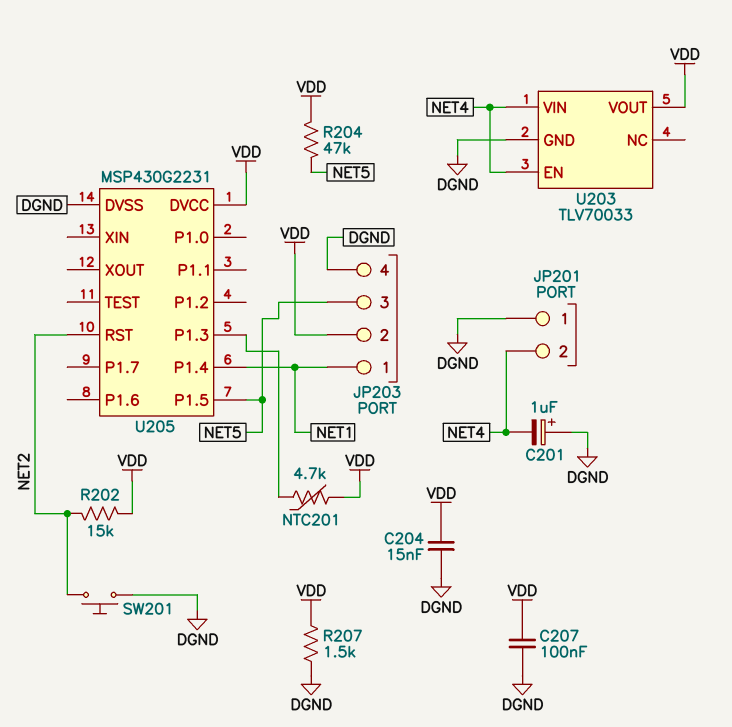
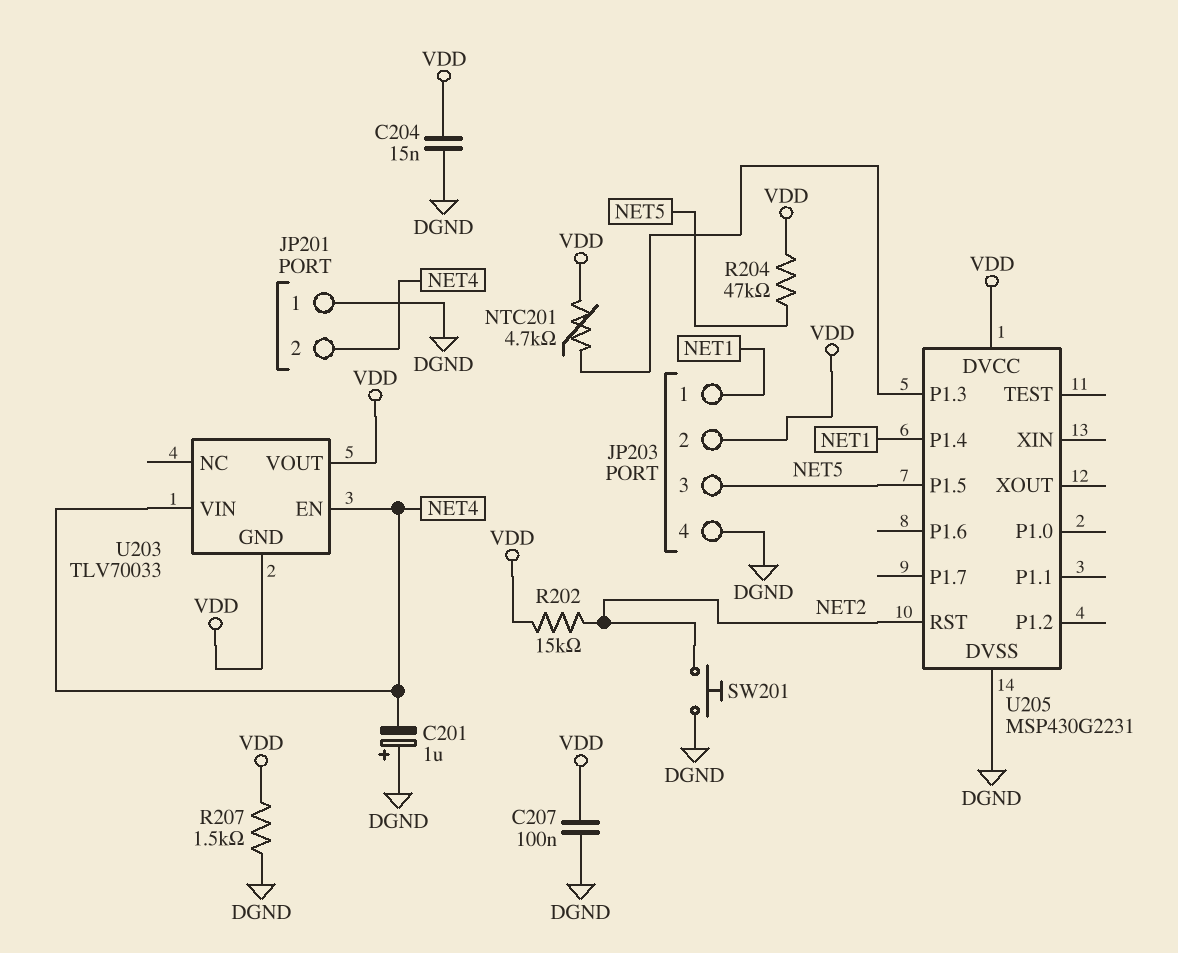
U203 pin GND: DGND -> VDD

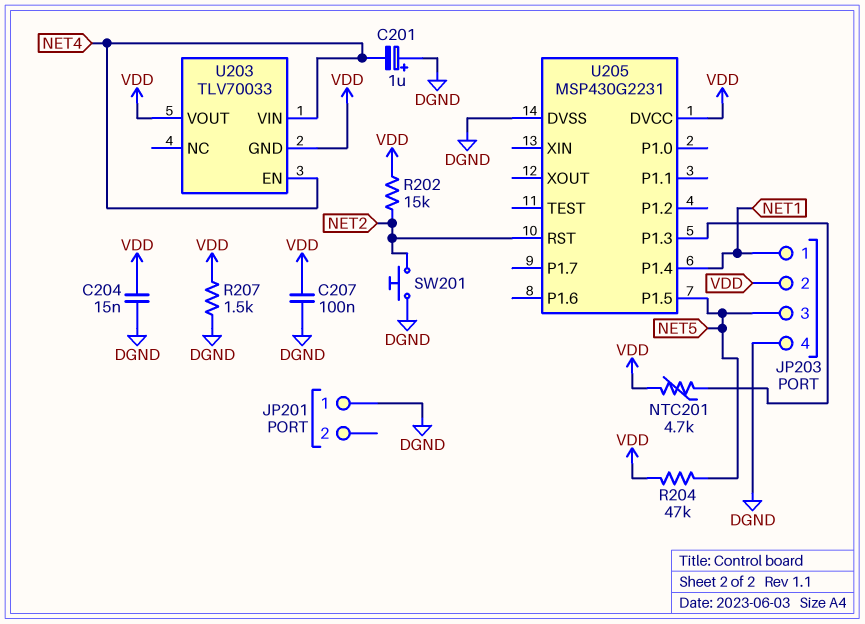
JP201 pin 2: NET4 -> none

